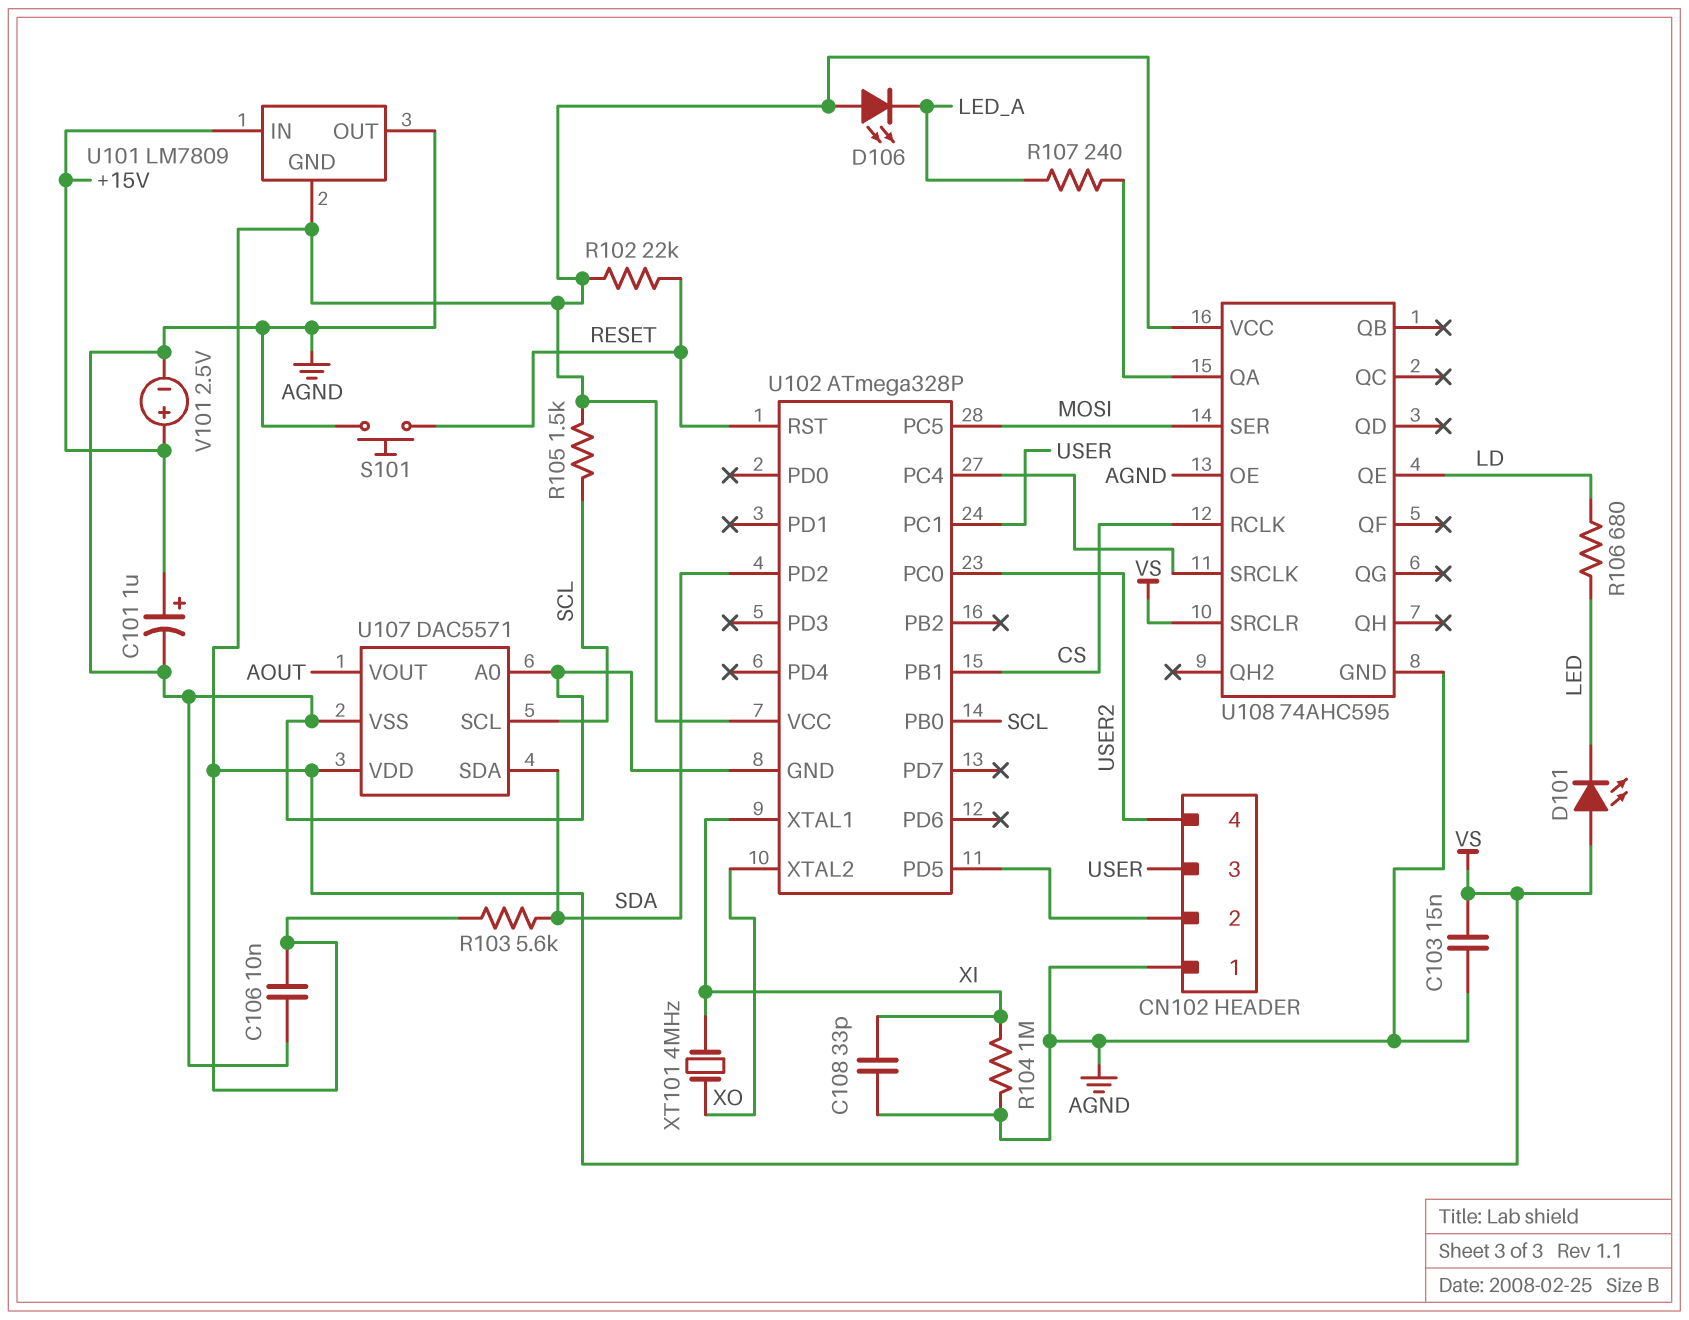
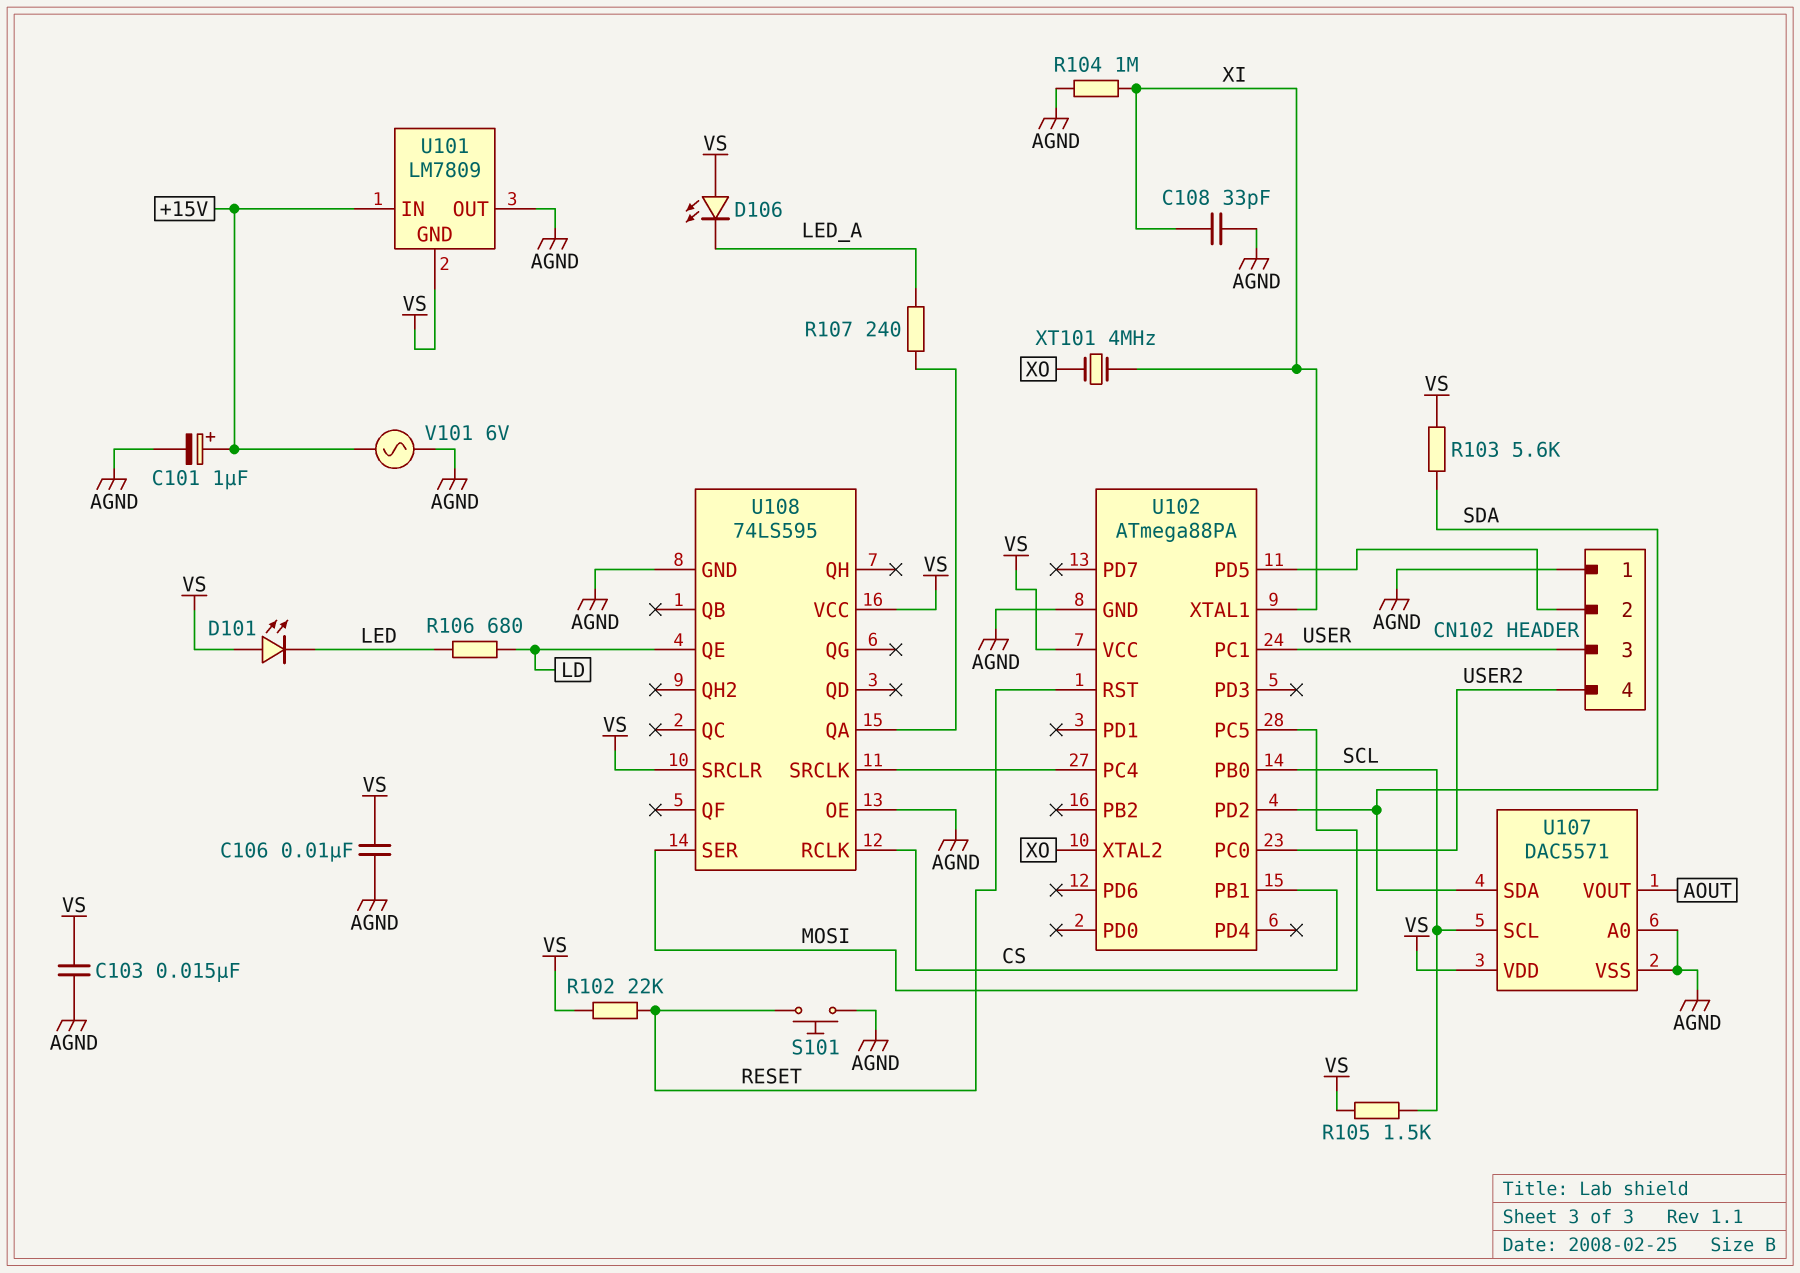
U102: ATmega328P -> ATmega88PA
U108: 74AHC595 -> 74LS595
V101: 2.5V (plus +15V, minus AGND) -> AC 6V (+15V, AGND)

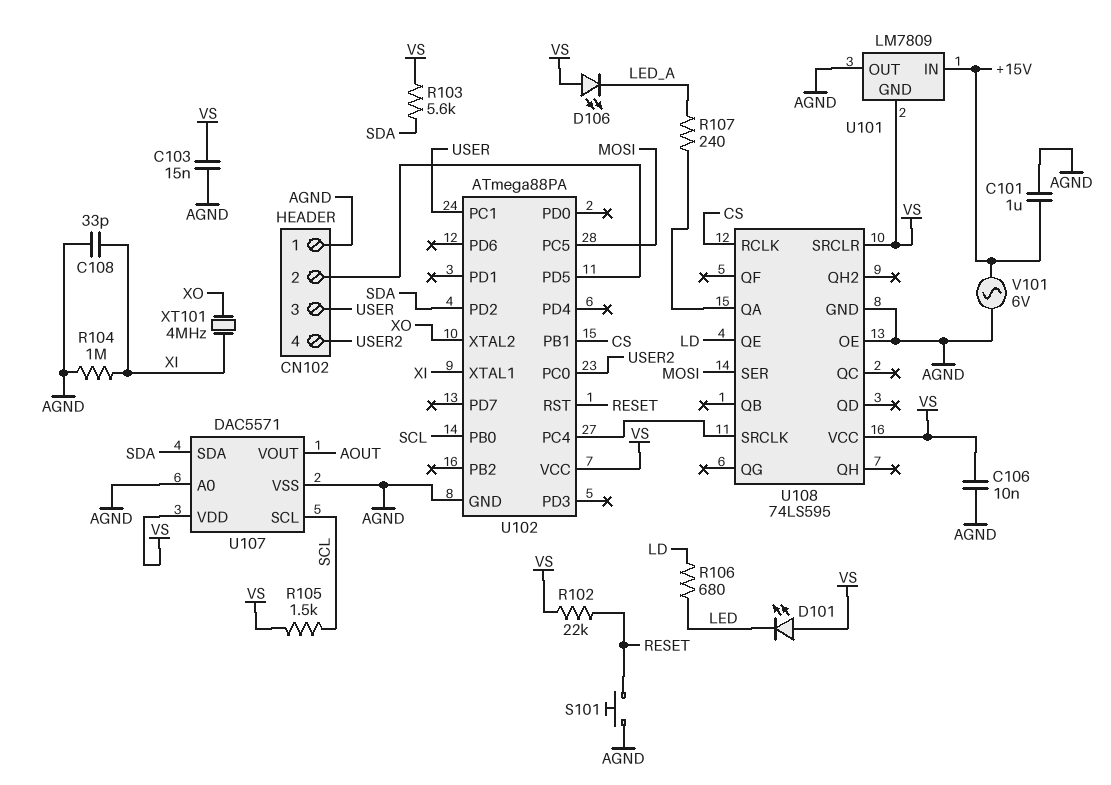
C101: 1uF (plus +15V, minus AGND) -> 1uF (+15V, AGND)

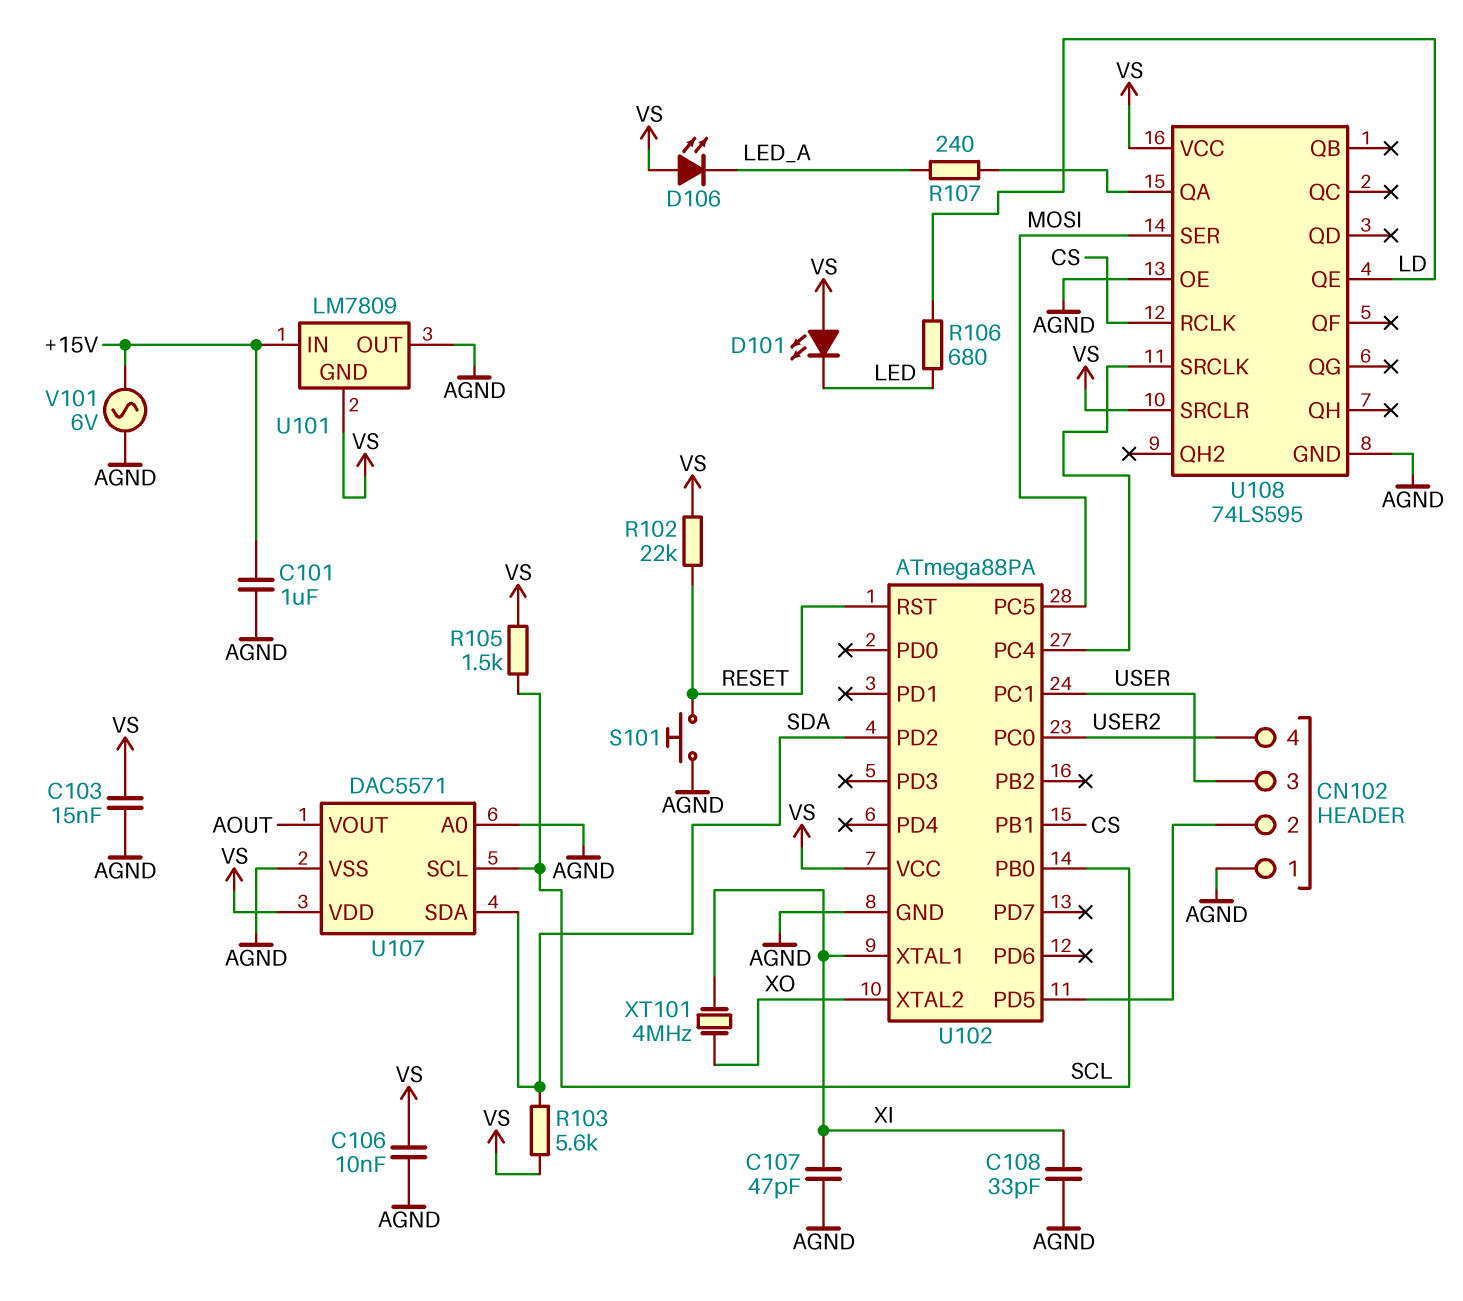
C107: none -> 47pF (AGND, XI)
R104: 1M (AGND, XI) -> none

